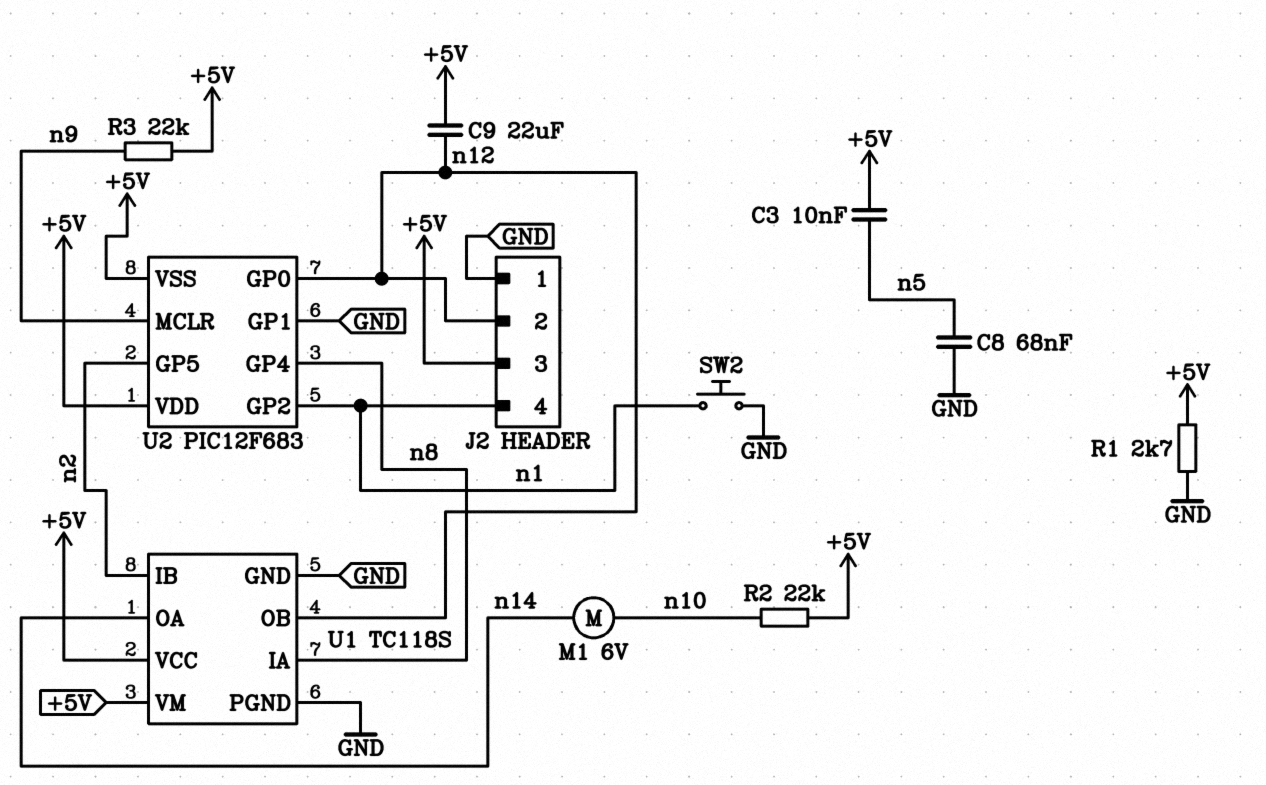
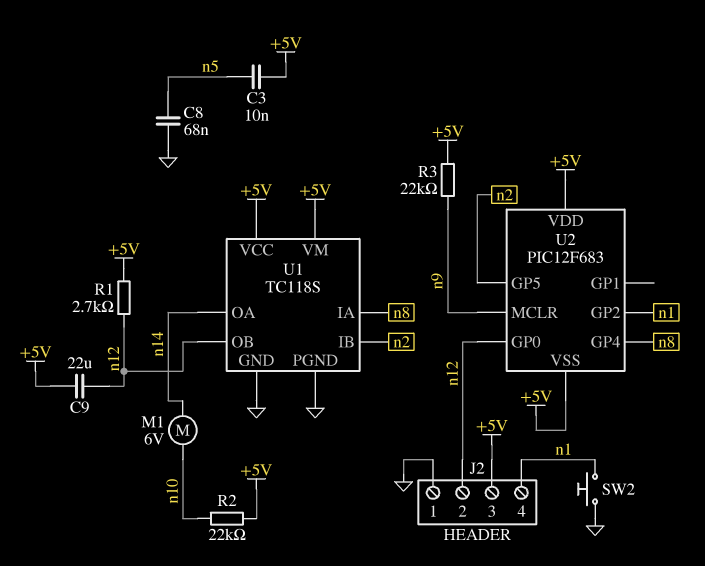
R1: 2.7k (+5V, GND) -> 2.7k (+5V, n12)
U2 pin GP1: GND -> none

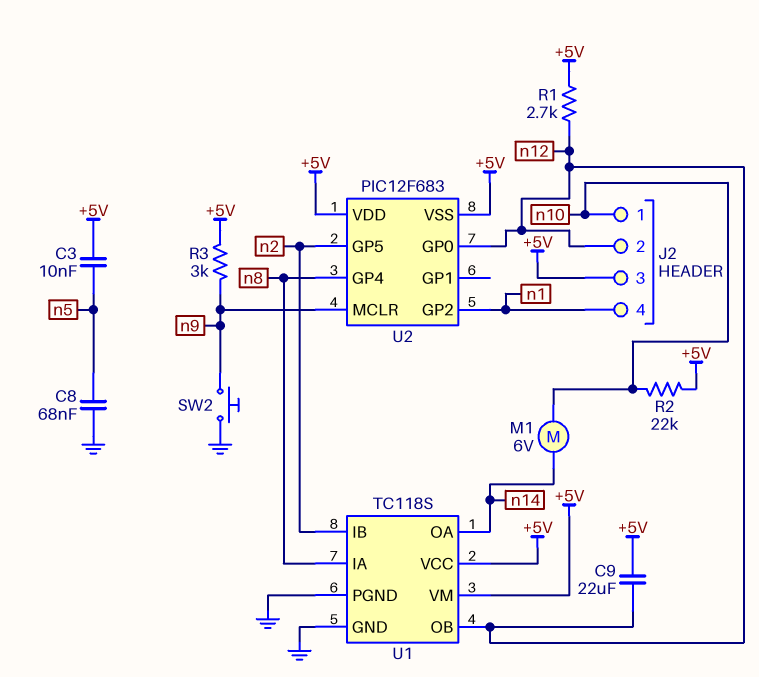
J2 pin 1: GND -> n10
R3: 22k (+5V, n9) -> 3k (+5V, n9)
SW2: button (GND, n1) -> button (GND, n9)

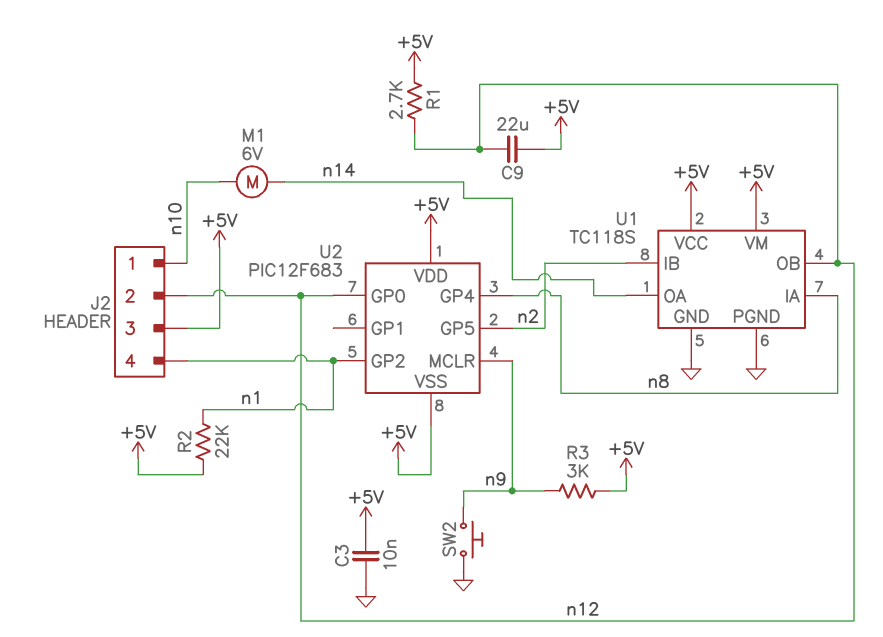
C3: 10nF (+5V, n5) -> 10nF (+5V, GND)
C8: 68nF (GND, n5) -> none
R2: 22k (+5V, n10) -> 22k (+5V, n1)

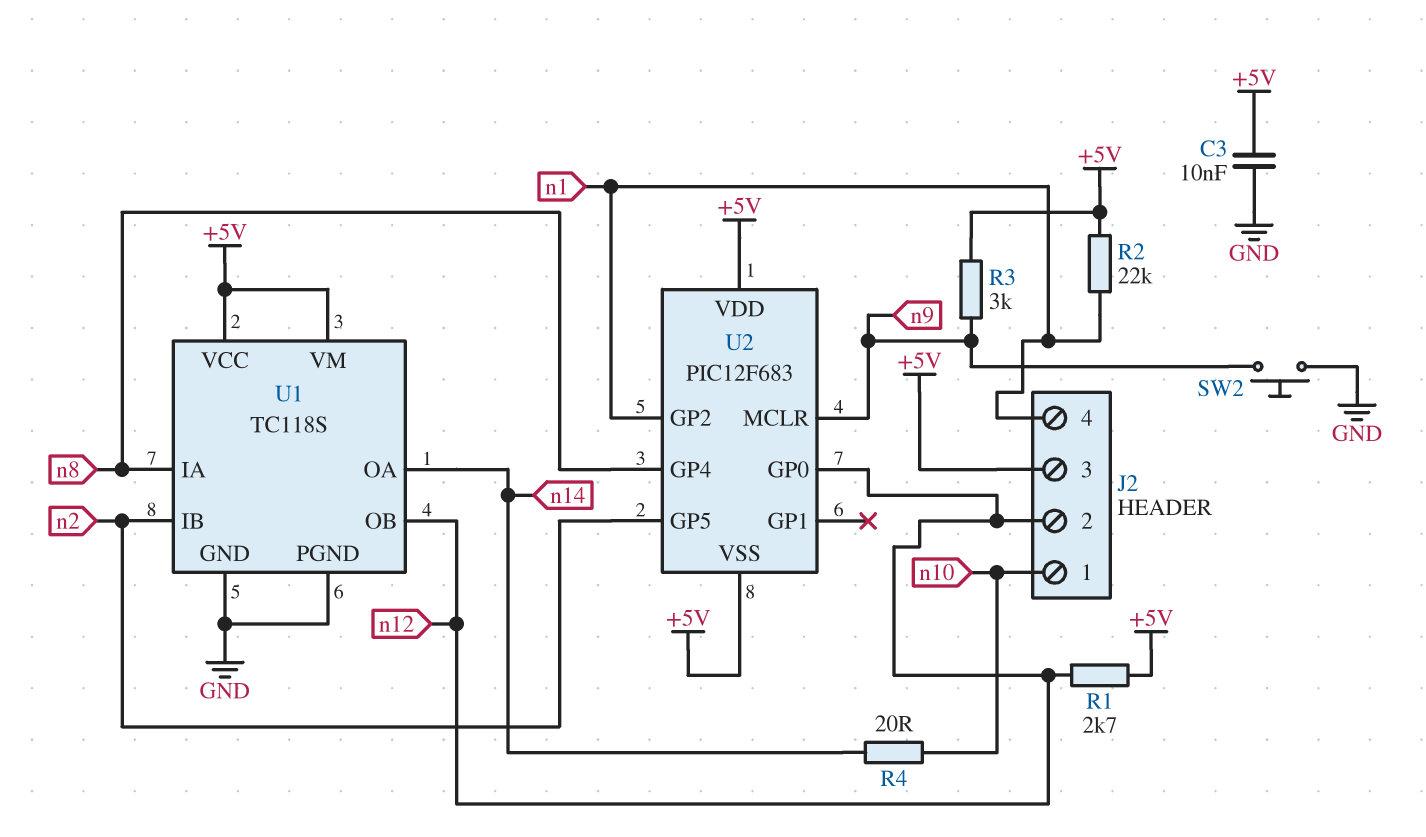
C9: 22uF (+5V, n12) -> none
M1: motor 6V (n10, n14) -> none
R4: none -> 20 (n10, n14)

